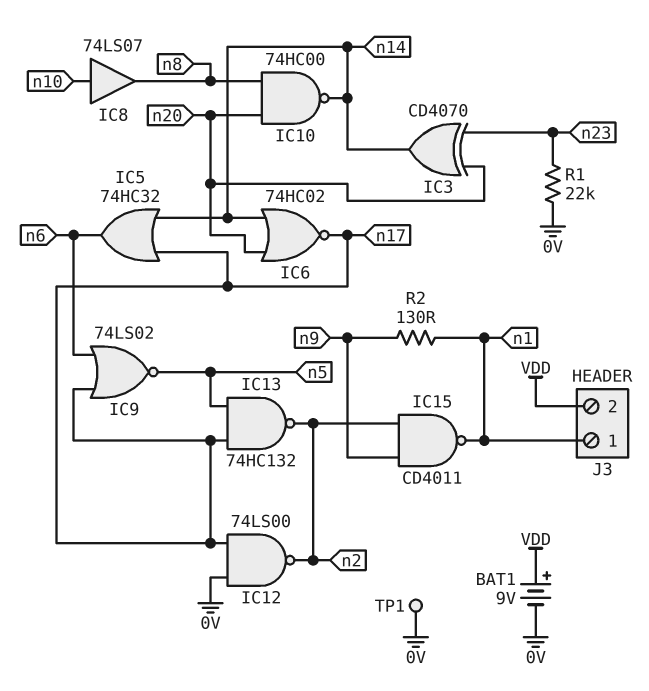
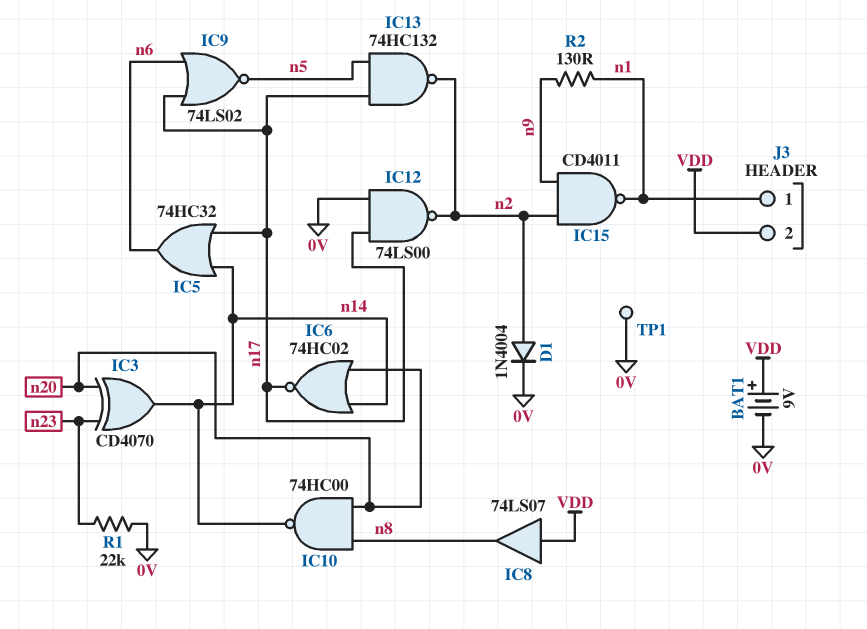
D1: none -> diode 1N4004 (A n2, K 0V)
IC8: buffer 74LS07 (in n10, out n8) -> buffer 74LS07 (in VDD, out n8)

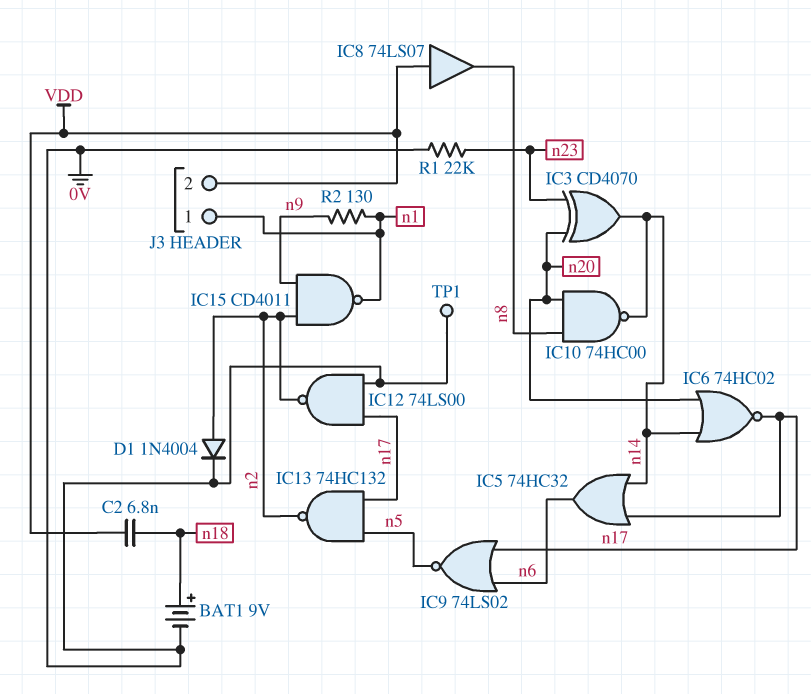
BAT1: 9V (plus VDD, minus 0V) -> 9V (plus n18, minus 0V)
C2: none -> 6.8nF (VDD, n18)

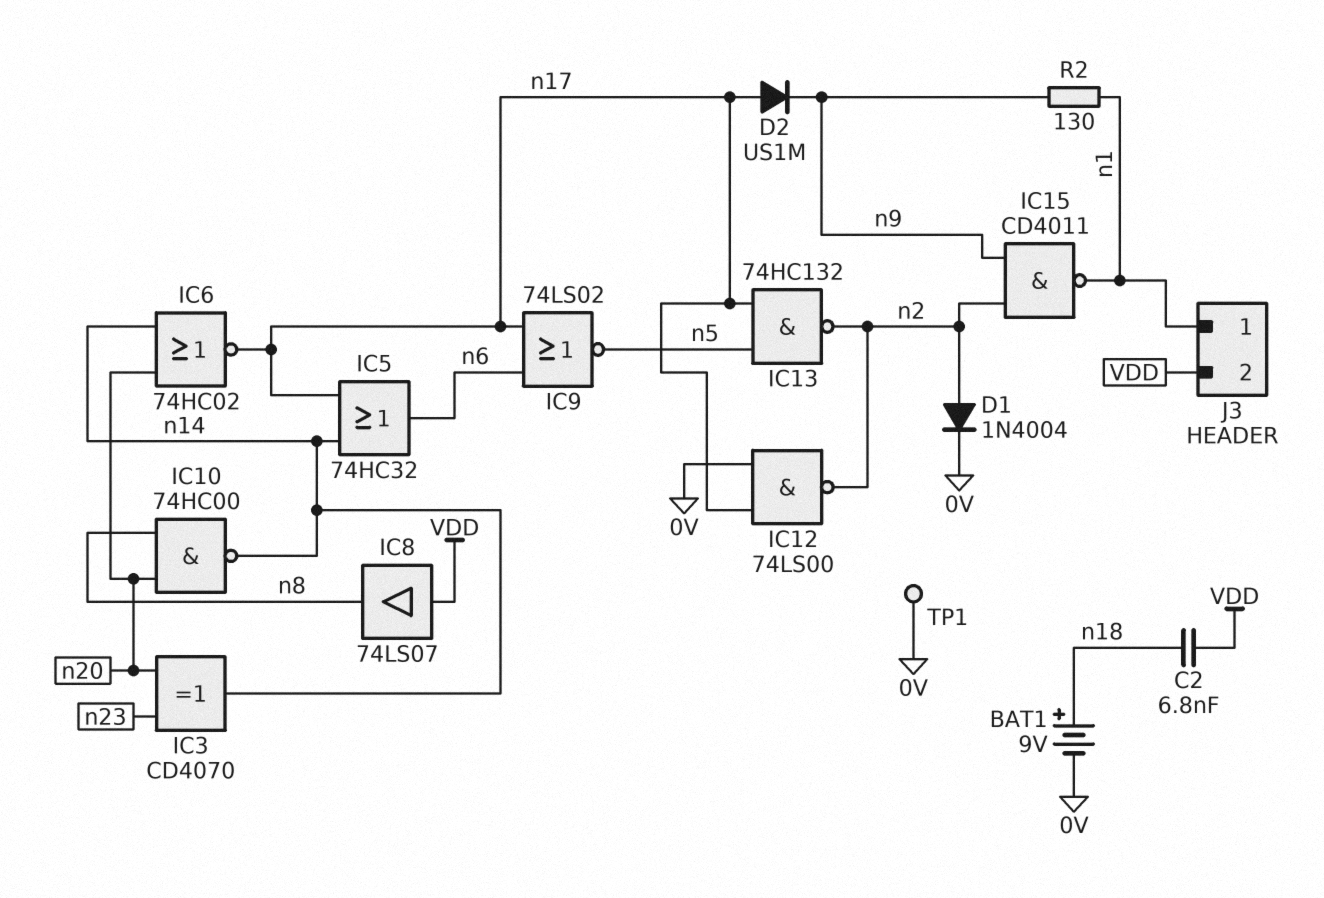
D2: none -> diode US1M (A n17, K n9)
R1: 22k (0V, n23) -> none

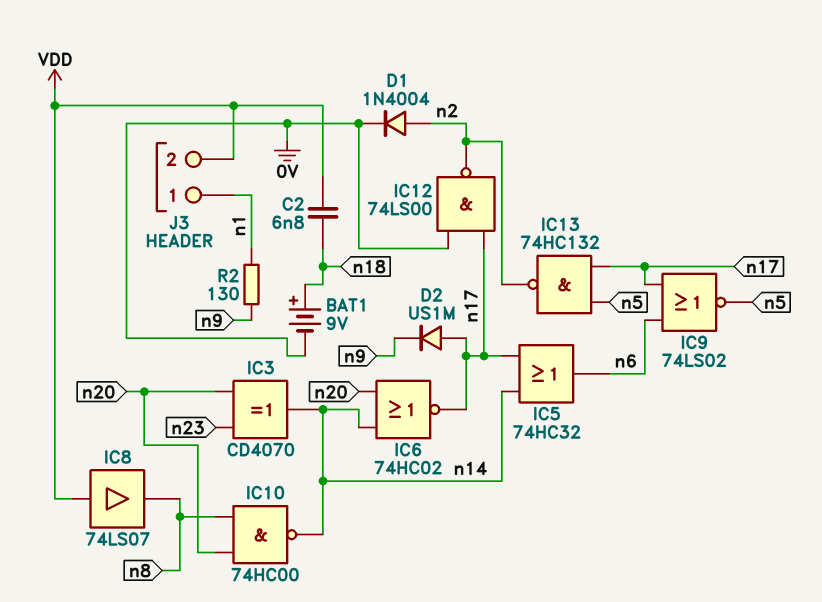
IC15: NAND CD4011 (in n2, in n9, out n1) -> none
TP1: test point (0V) -> none

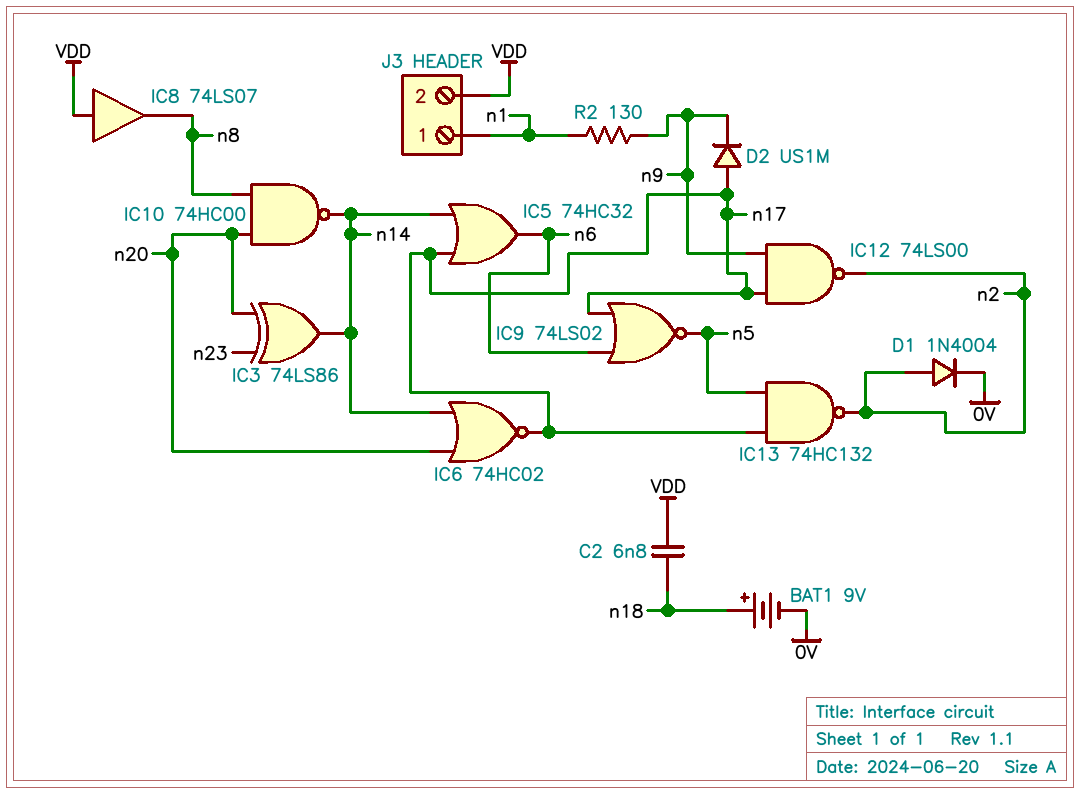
IC3: XOR CD4070 (in n20, in n23, out n14) -> XOR 74LS86 (in n20, in n23, out n14)
IC12: NAND 74LS00 (in 0V, in n17, out n2) -> NAND 74LS00 (in n9, in n17, out n2)

